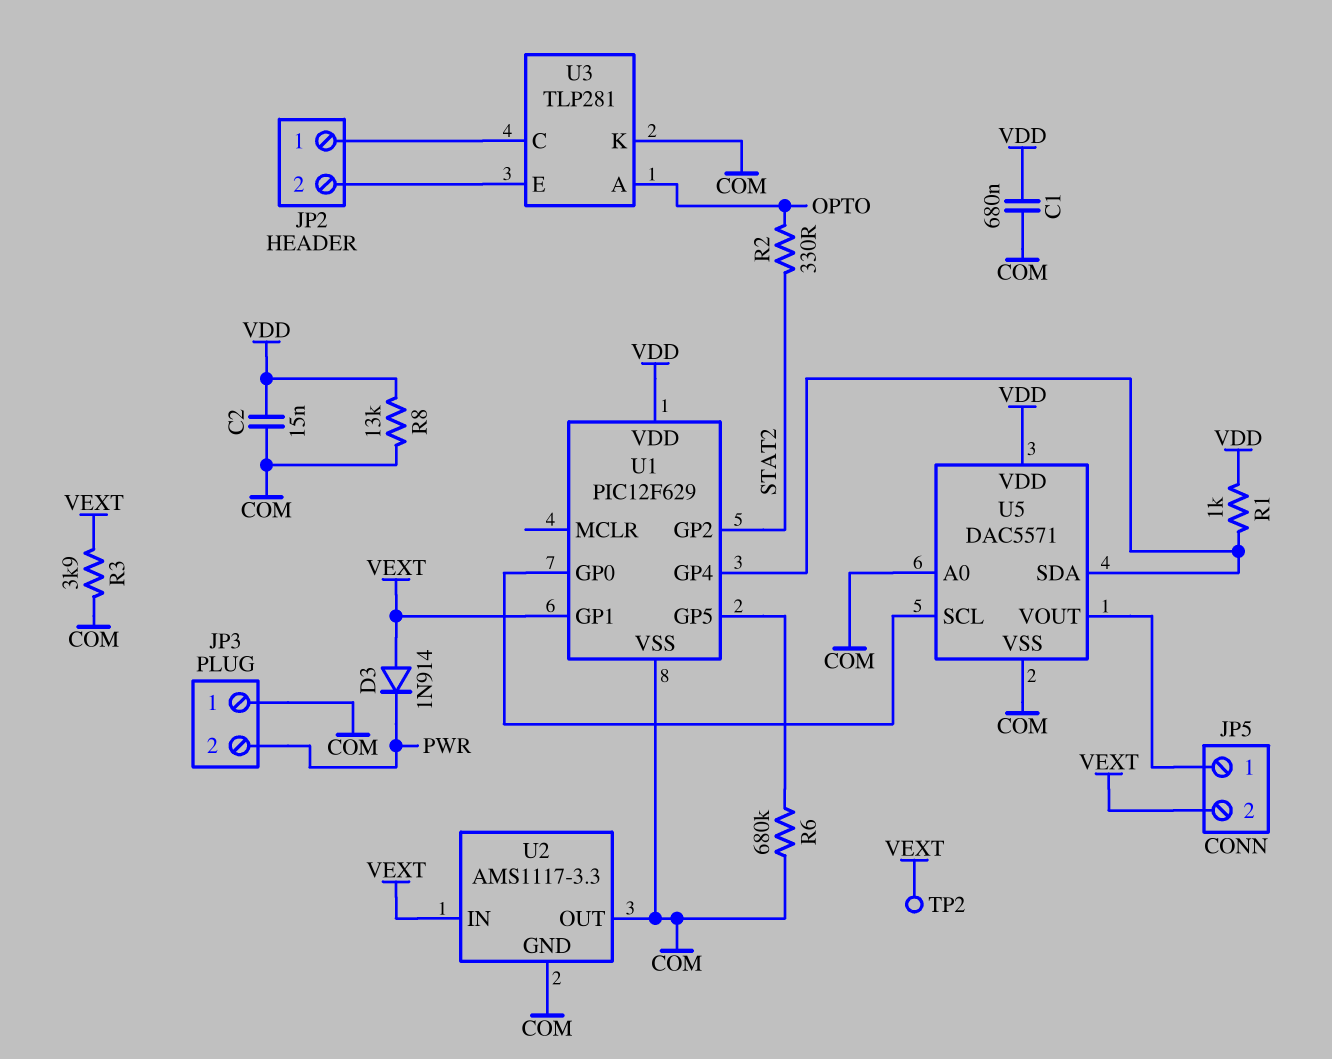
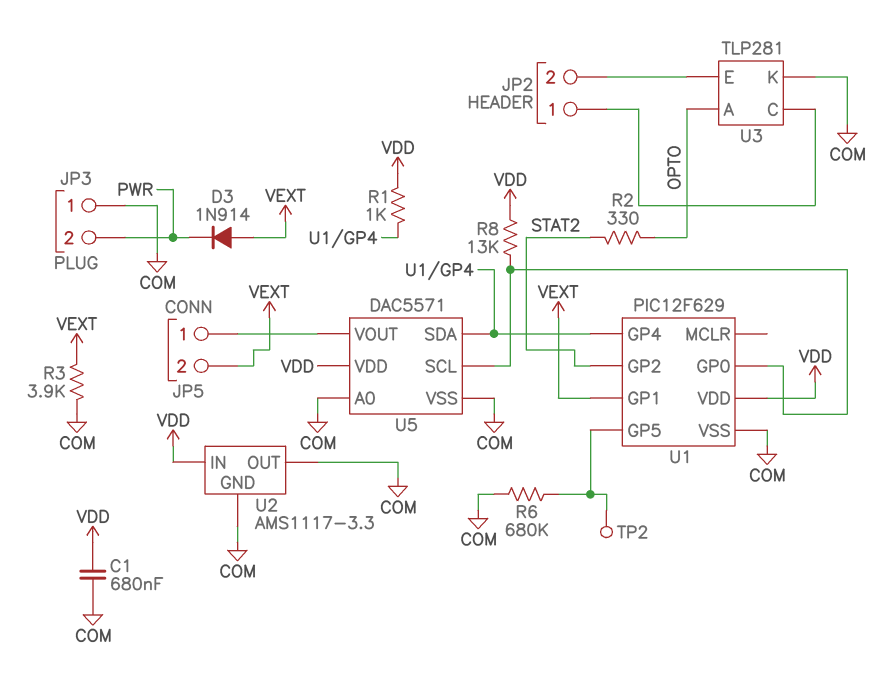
C2: 15nF (COM, VDD) -> none
R8: 13k (COM, VDD) -> 13k (U1/GP0, VDD)
TP2: test point (VEXT) -> test point (U1/GP5)
U2 pin IN: VEXT -> VDD

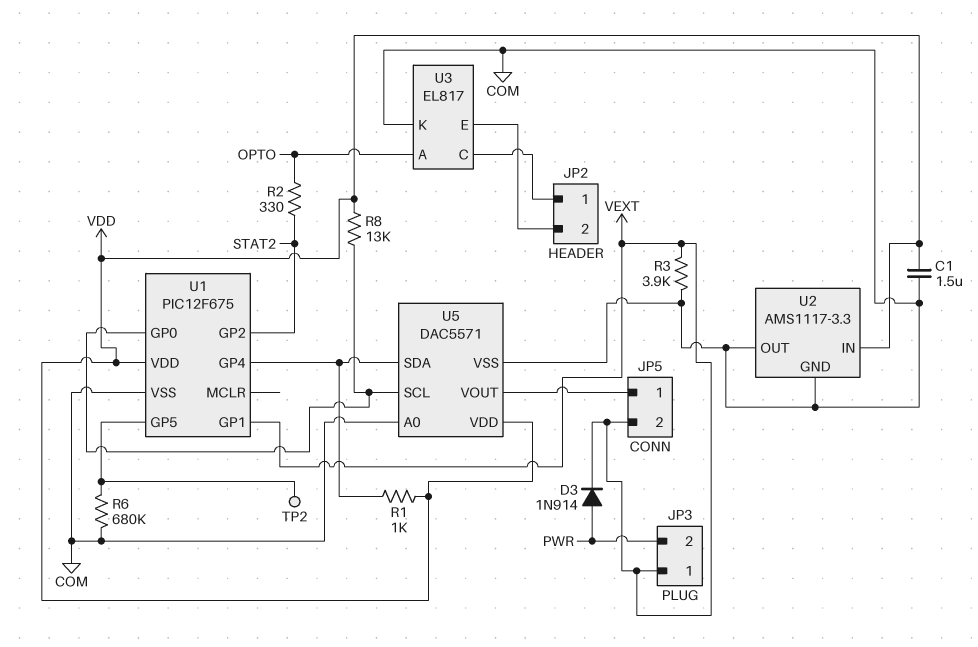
C1: 680nF (COM, VDD) -> 1.5uF (COM, VDD)
D3: diode 1N914 (A VEXT, K PWR) -> diode 1N914 (A PWR, K VEXT)
JP3 pin 1: COM -> VEXT
U1: PIC12F629 -> PIC12F675
U3: TLP281 -> EL817

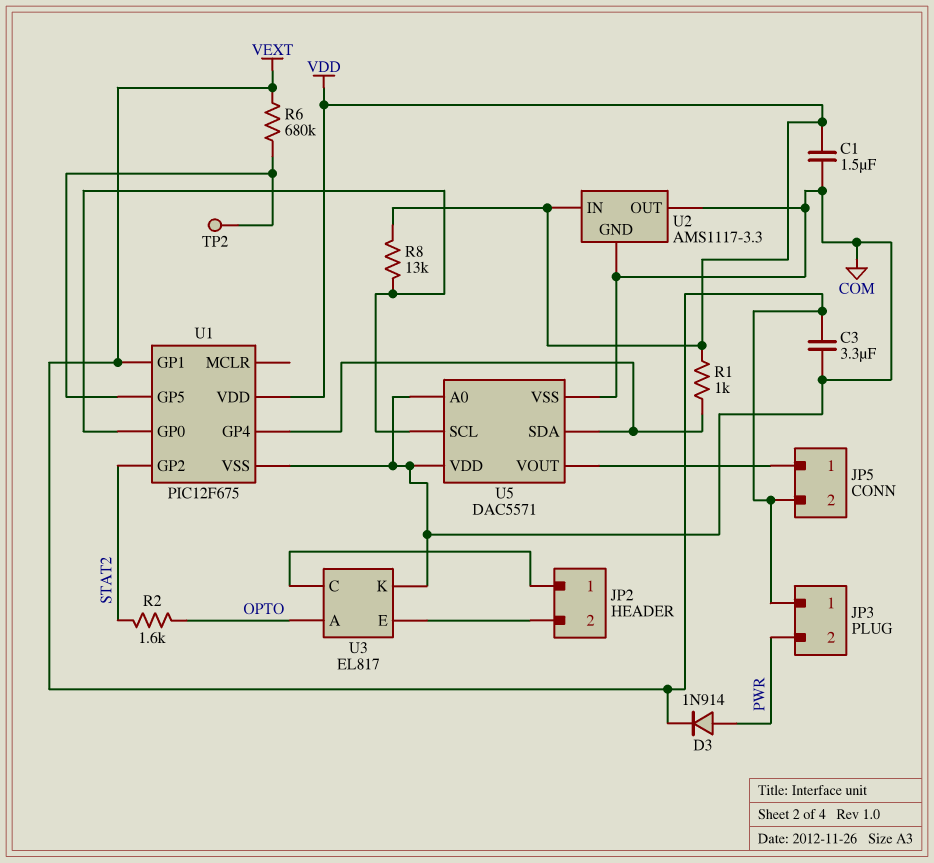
C3: none -> 3.3uF (COM, VEXT)
R2: 330 (OPTO, STAT2) -> 1.6k (OPTO, STAT2)
R3: 3.9k (COM, VEXT) -> none
R6: 680k (COM, U1/GP5) -> 680k (U1/GP5, VEXT)
U5 pin VDD: VDD -> COM

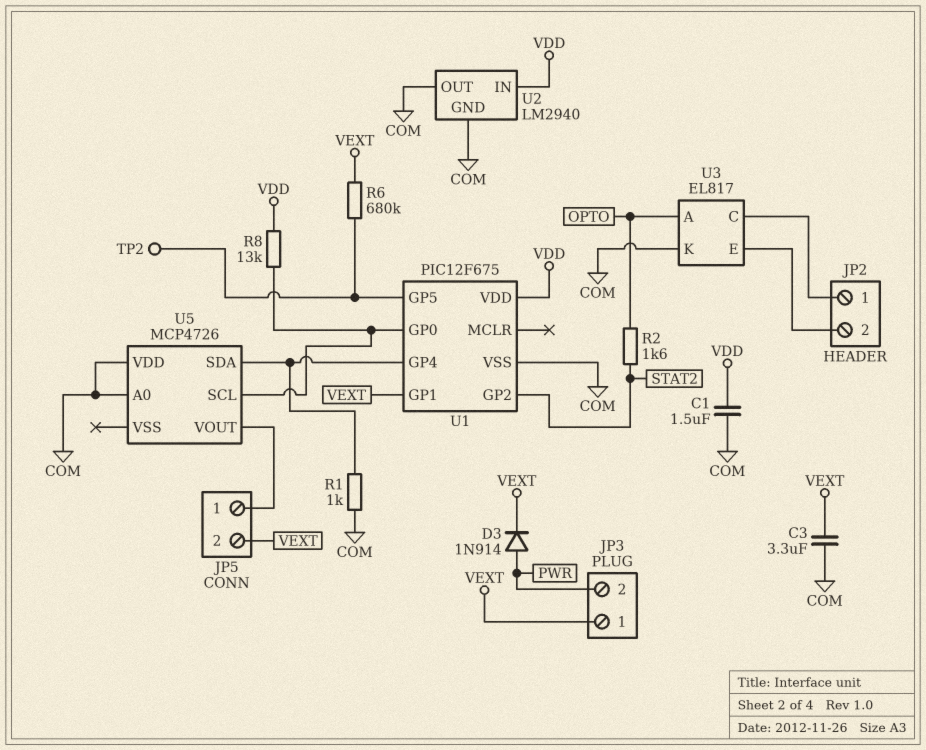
R1: 1k (U1/GP4, VDD) -> 1k (COM, U1/GP4)
U2: AMS1117-3.3 -> LM2940
U5: DAC5571 -> MCP4726
U5 pin VSS: COM -> none

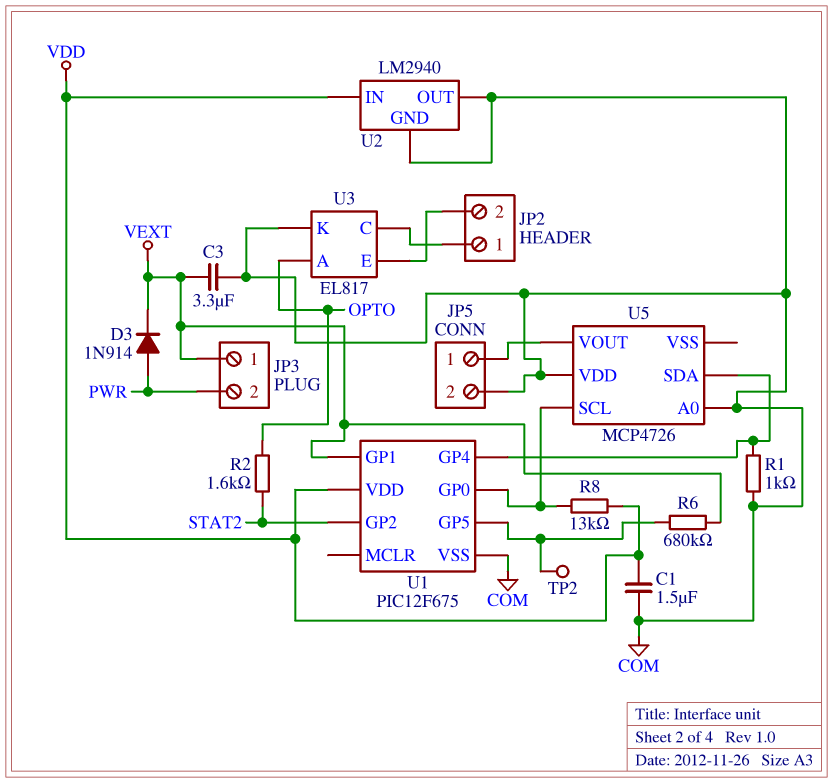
JP5 pin 2: VEXT -> COM

